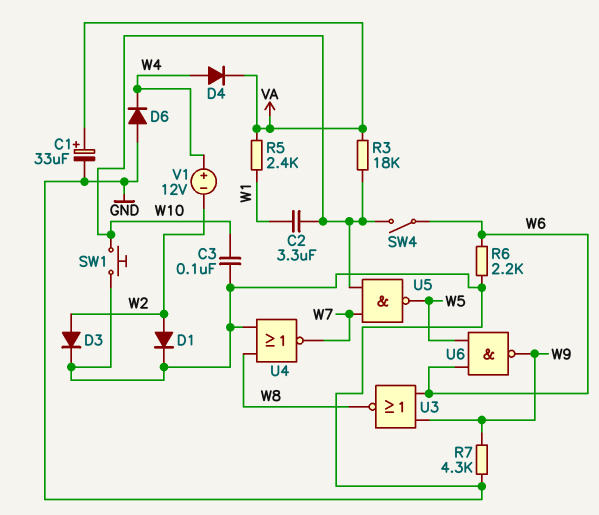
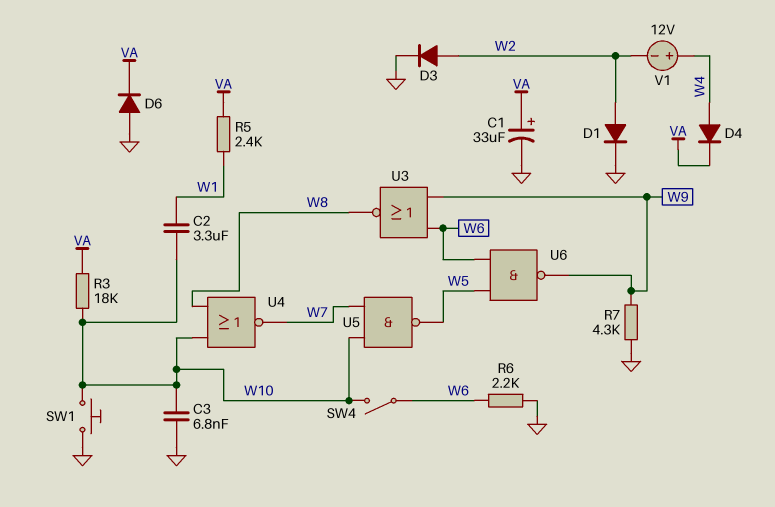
C3: 100nF (GND, W10) -> 6.8nF (GND, W10)
D6: diode (A GND, K W4) -> diode (A GND, K VA)
U4: NOR (in GND, in W8, out W7) -> NOR (in W8, in W10, out W7)

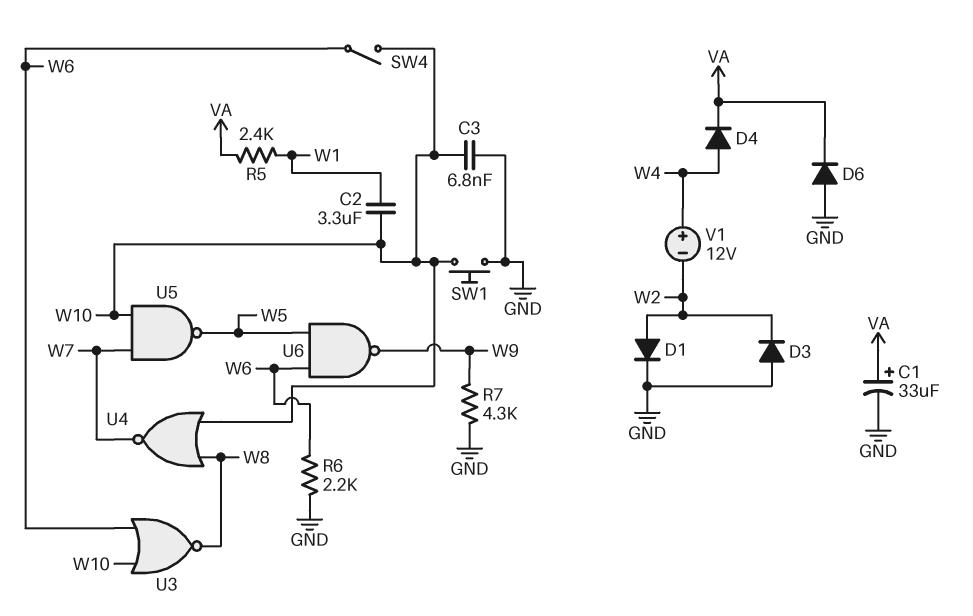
D3: diode (A W2, K GND) -> diode (A GND, K W2)
R3: 18k (VA, W10) -> none
U3: NOR (in W6, in W9, out W8) -> NOR (in W6, in W10, out W8)

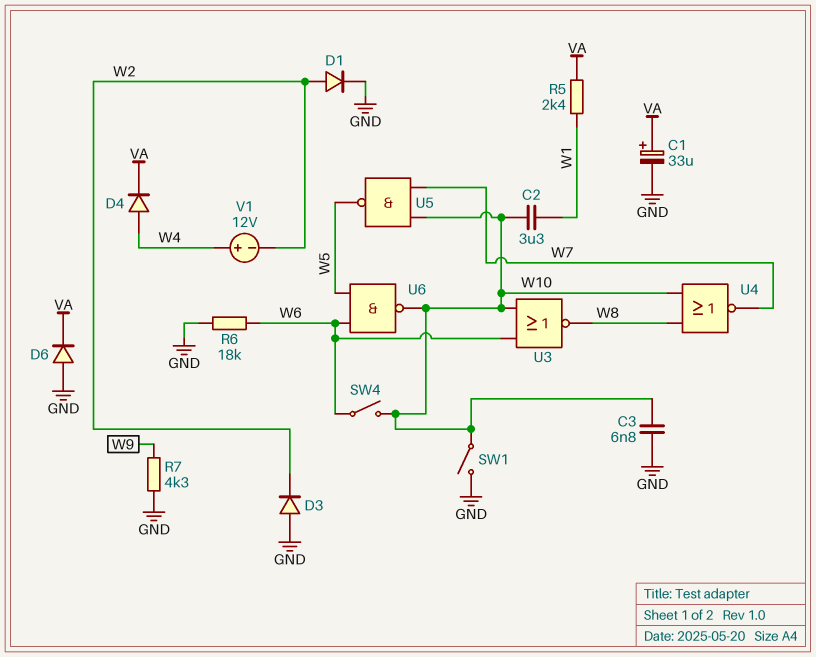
R6: 2.2k (GND, W6) -> 18k (GND, W6)
SW1: button (GND, W10) -> switch (GND, W10)
U6: NAND (in W5, in W6, out W9) -> NAND (in W5, in W6, out W10)

